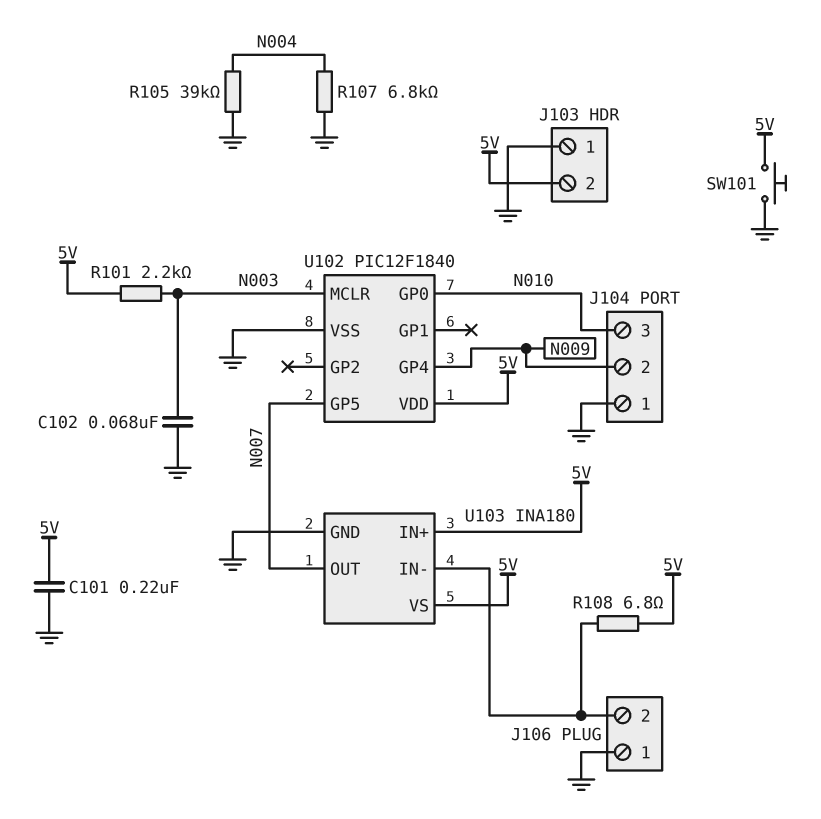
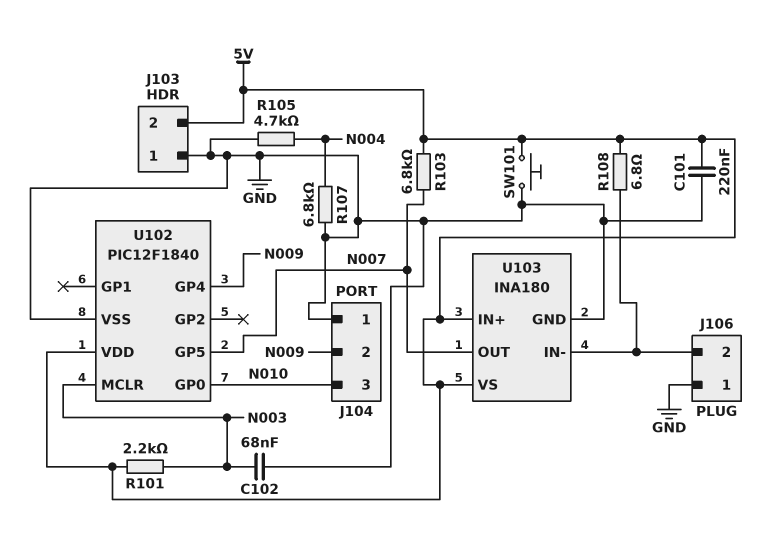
R103: none -> 6.8k (5V, N007)
R105: 39k (GND, N004) -> 4.7k (GND, N004)

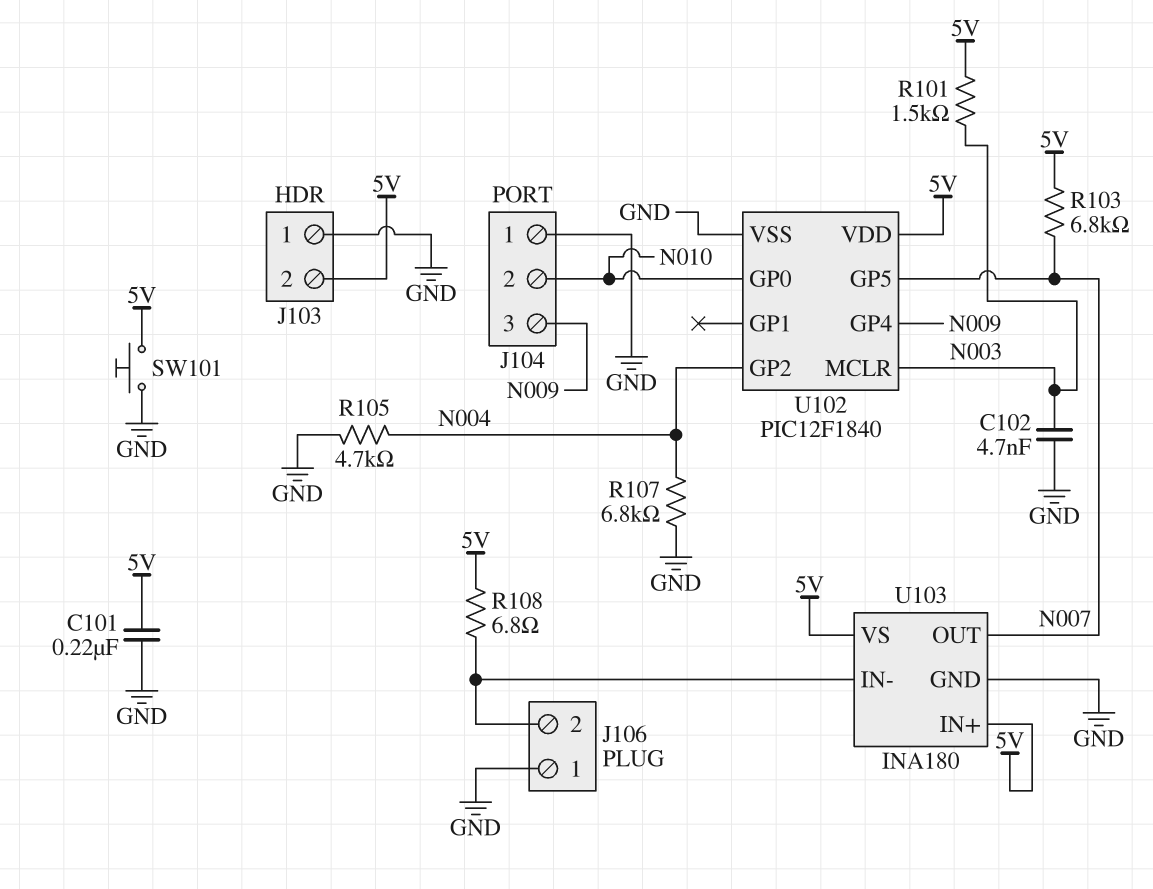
C102: 68nF (GND, N003) -> 4.7nF (GND, N003)
J104 pin 2: N009 -> N010
J104 pin 3: N010 -> N009
R101: 2.2k (5V, N003) -> 1.5k (5V, N003)
U102 pin GP2: none -> N004

